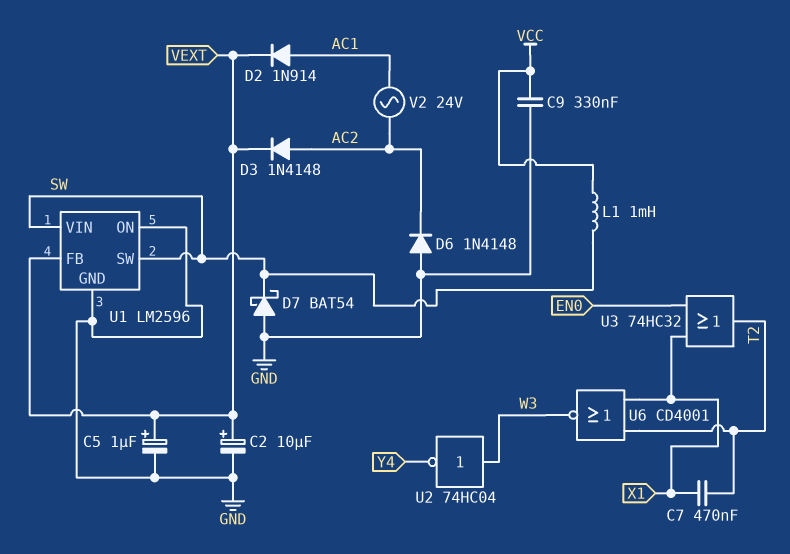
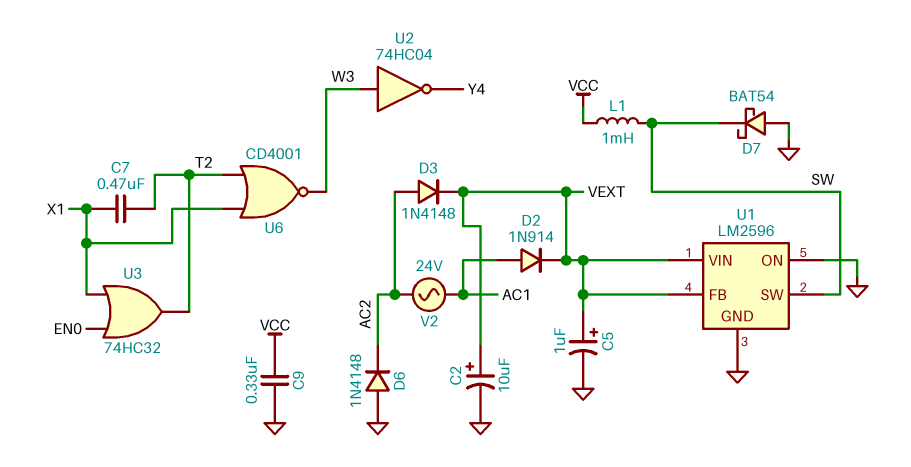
U1 pin VIN: SW -> VEXT

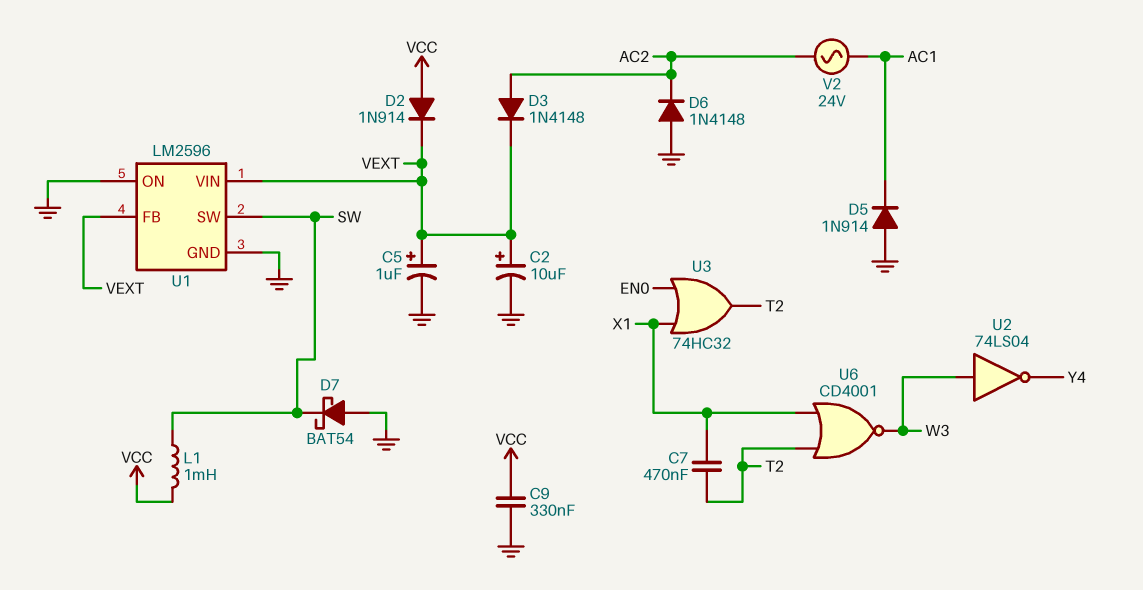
D2: diode 1N914 (A AC1, K VEXT) -> diode 1N914 (A VCC, K VEXT)
D5: none -> diode 1N914 (A GND, K AC1)
U2: NOT 74HC04 (in W3, out Y4) -> NOT 74LS04 (in W3, out Y4)

